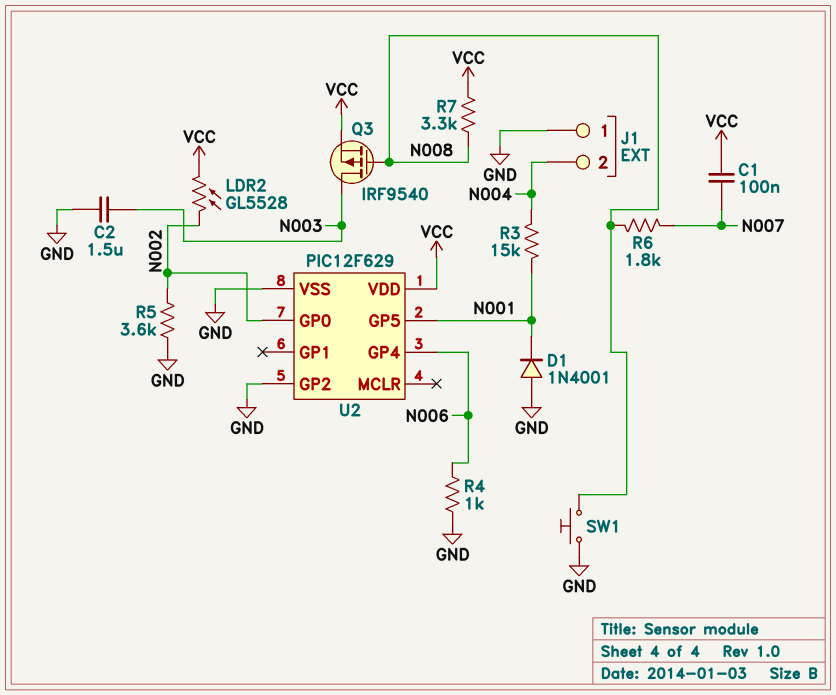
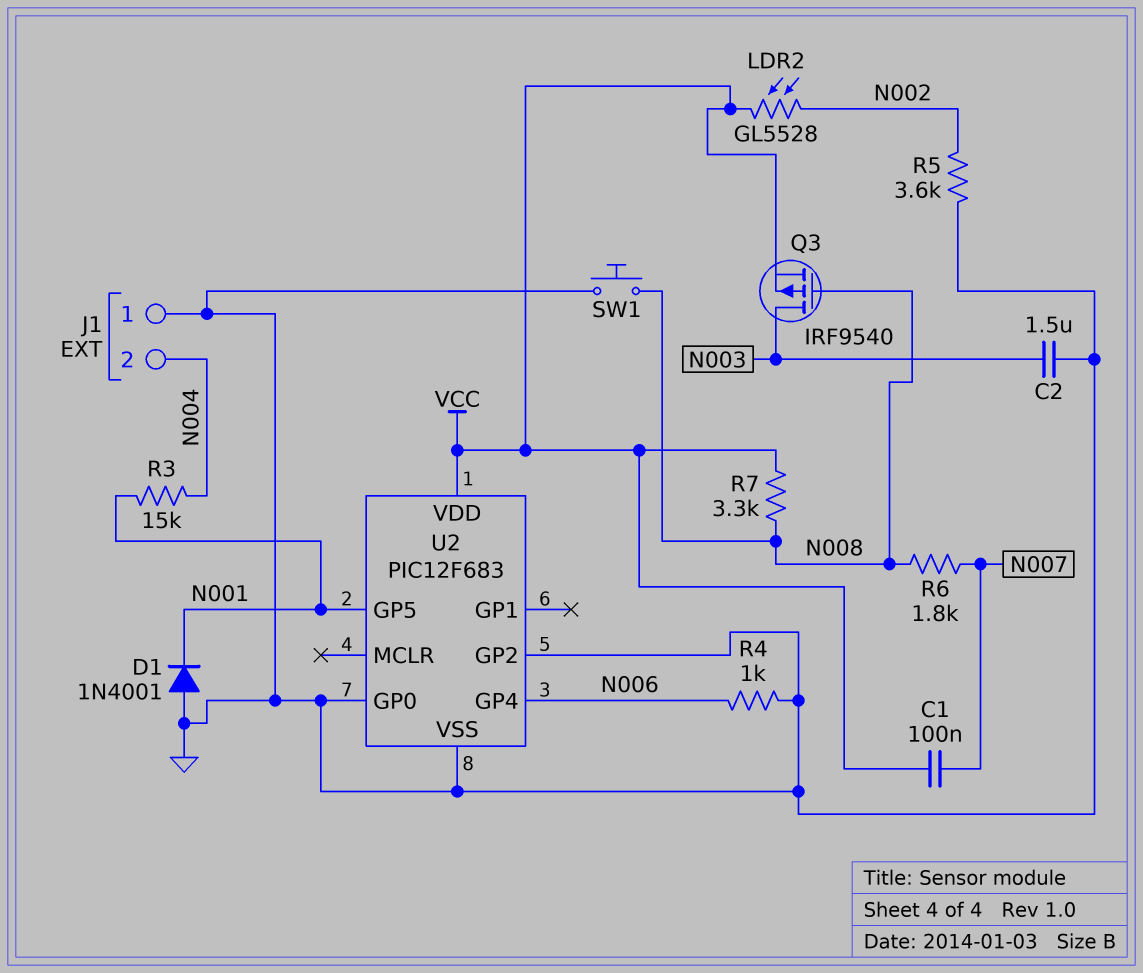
U2: PIC12F629 -> PIC12F683
U2 pin GP0: N002 -> GND

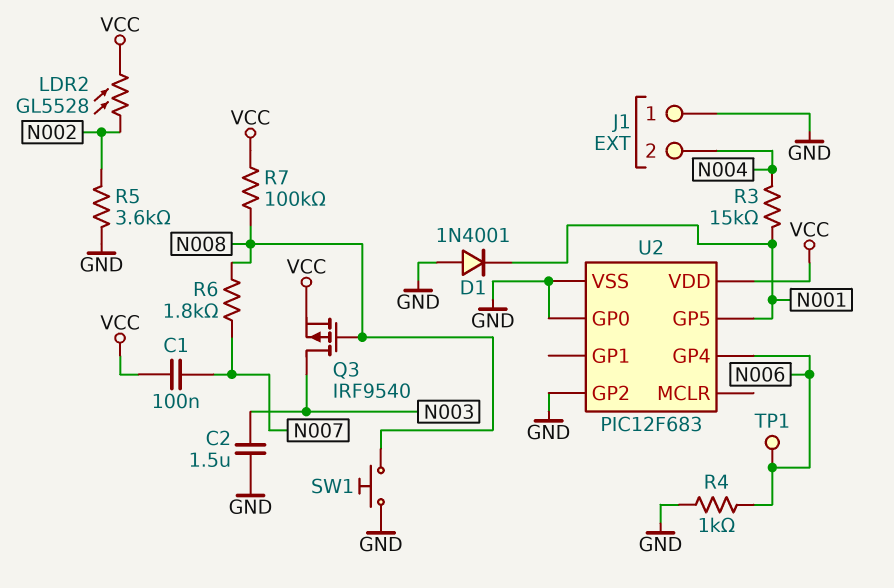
R7: 3.3k (N008, VCC) -> 100k (N008, VCC)
TP1: none -> test point (N006)

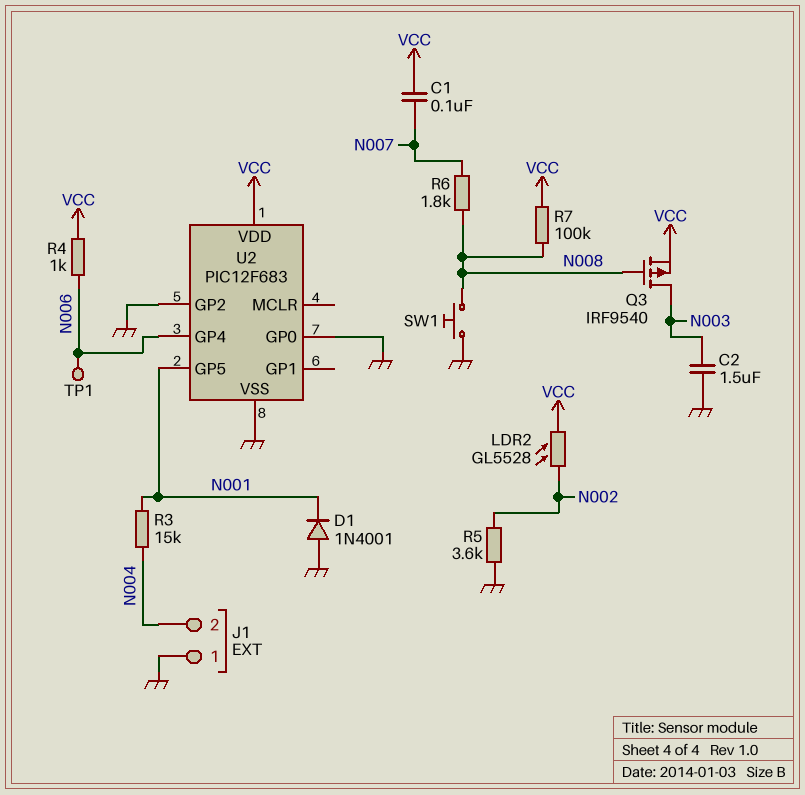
R4: 1k (GND, N006) -> 1k (N006, VCC)

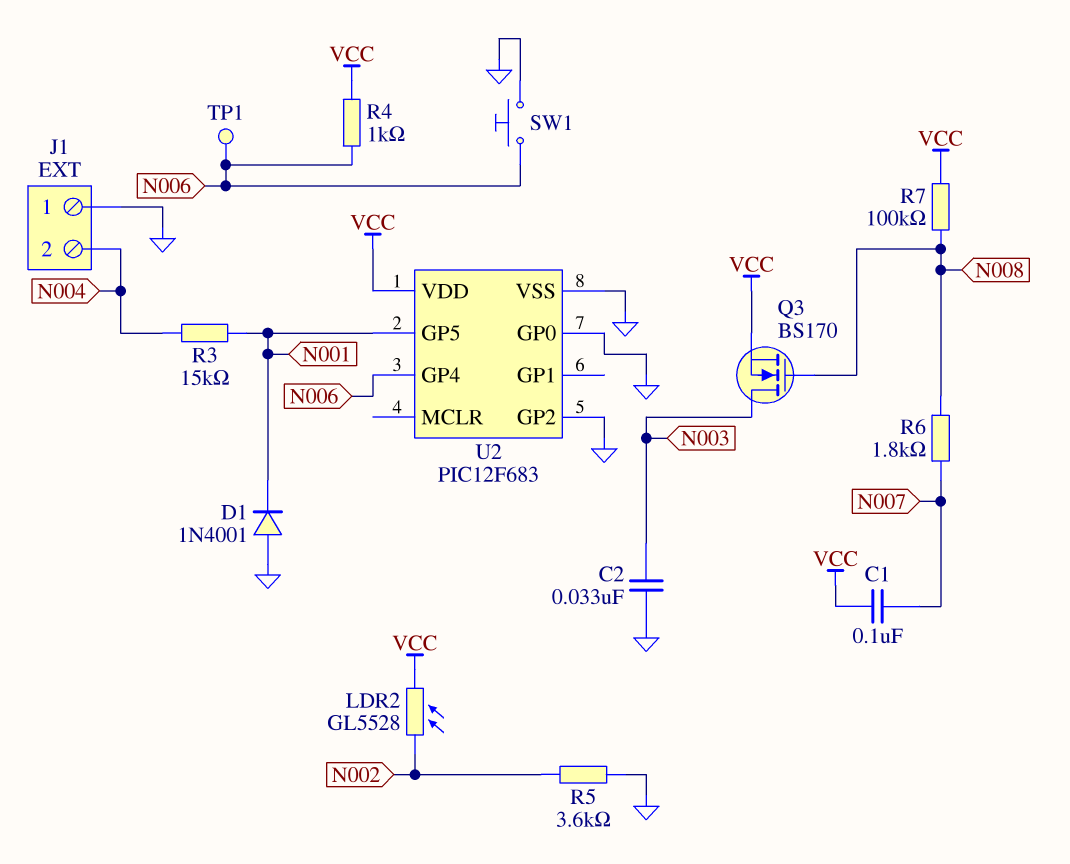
C2: 1.5uF (GND, N003) -> 33nF (GND, N003)
Q3: PMOS IRF9540 (G N008, D N003, S VCC) -> NMOS BS170 (G N008, D N003, S VCC)
SW1: button (GND, N008) -> button (GND, N006)

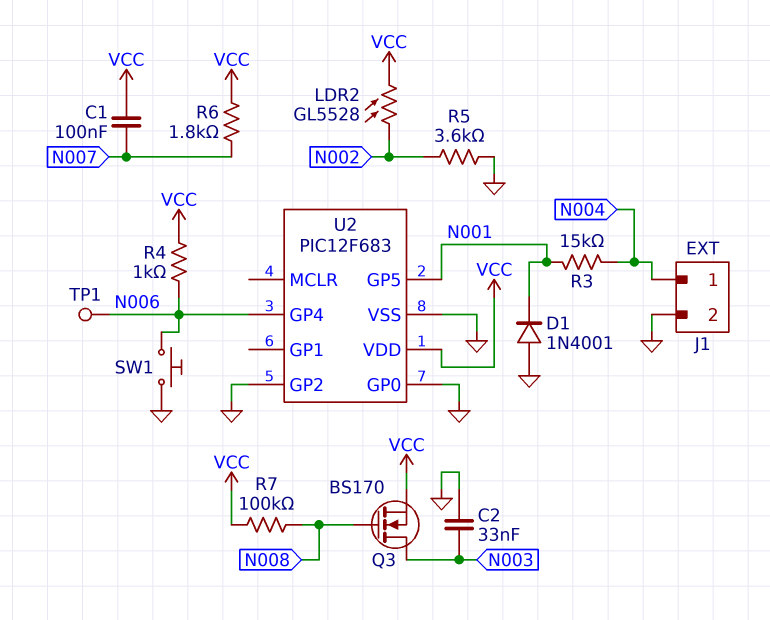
J1 pin 1: GND -> N004
J1 pin 2: N004 -> GND
R6: 1.8k (N007, N008) -> 1.8k (N007, VCC)

